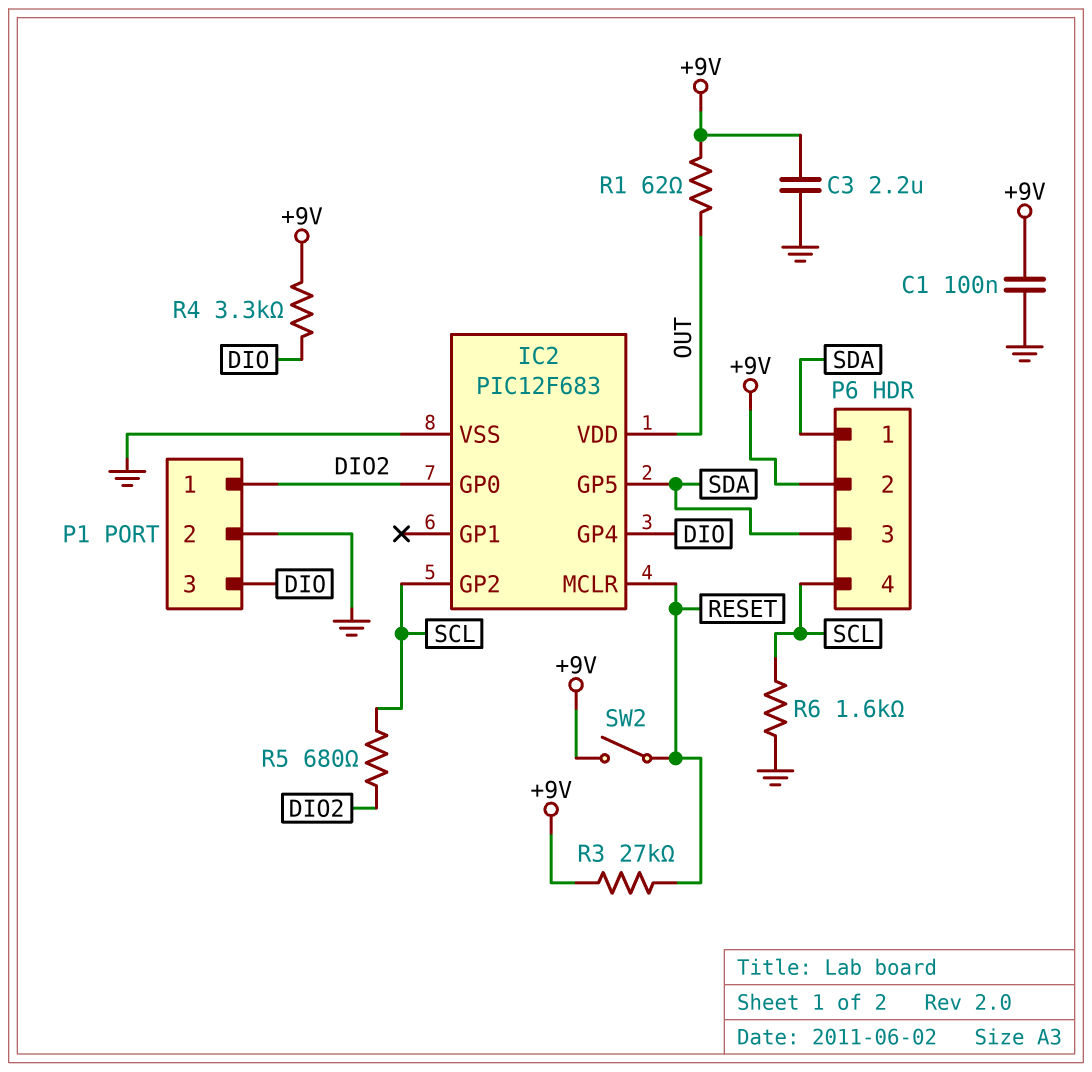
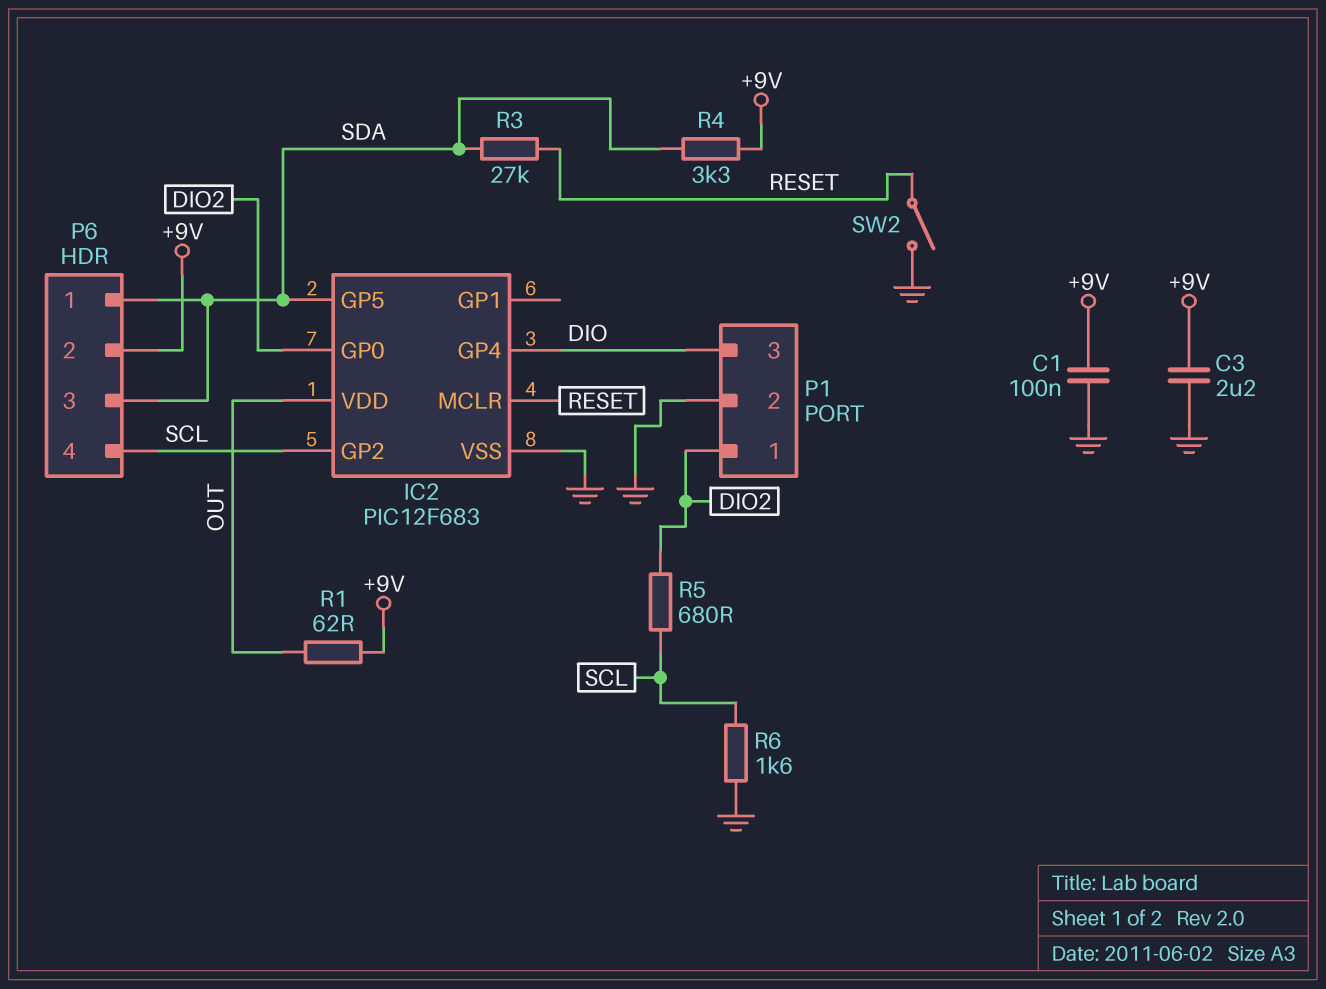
R3: 27k (+9V, RESET) -> 27k (RESET, SDA)
R4: 3.3k (+9V, DIO) -> 3.3k (+9V, SDA)
SW2: switch (+9V, RESET) -> switch (GND, RESET)

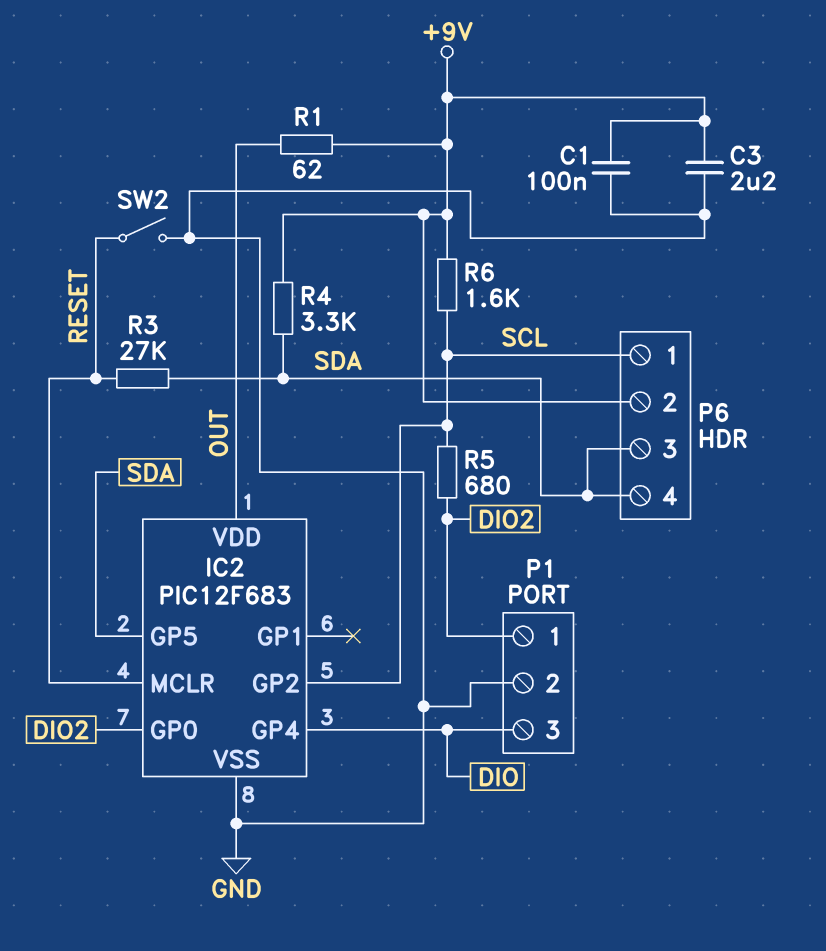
P6 pin 1: SDA -> SCL
P6 pin 4: SCL -> SDA
R6: 1.6k (GND, SCL) -> 1.6k (+9V, SCL)

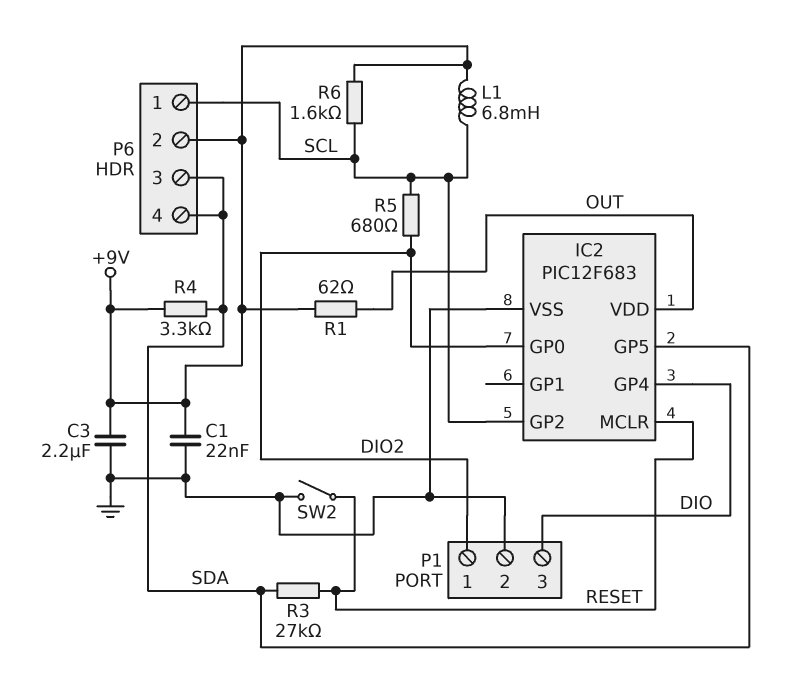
C1: 100nF (+9V, GND) -> 22nF (+9V, GND)
L1: none -> 6.8mH (+9V, SCL)

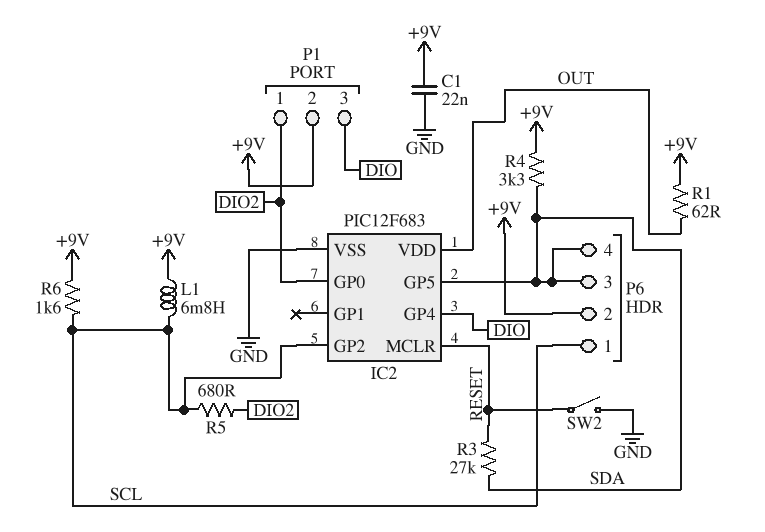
C3: 2.2uF (+9V, GND) -> none
P1 pin 2: GND -> +9V

